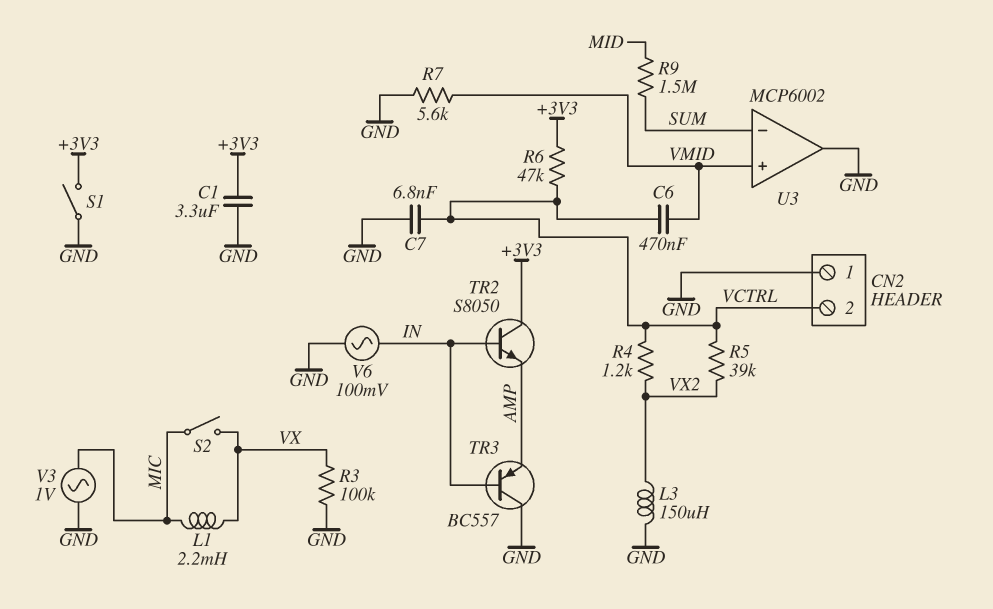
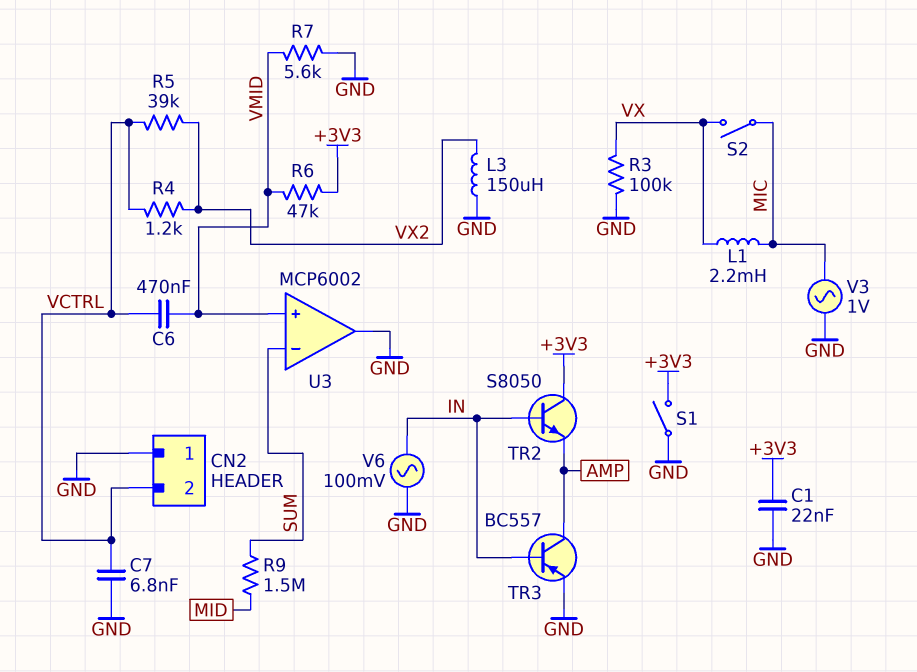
C1: 3.3uF (+3V3, GND) -> 22nF (+3V3, GND)
R6: 47k (+3V3, VCTRL) -> 47k (+3V3, VMID)
TR3: PNP BC557 (B IN, C GND, E AMP) -> PNP BC557 (B IN, C AMP, E GND)

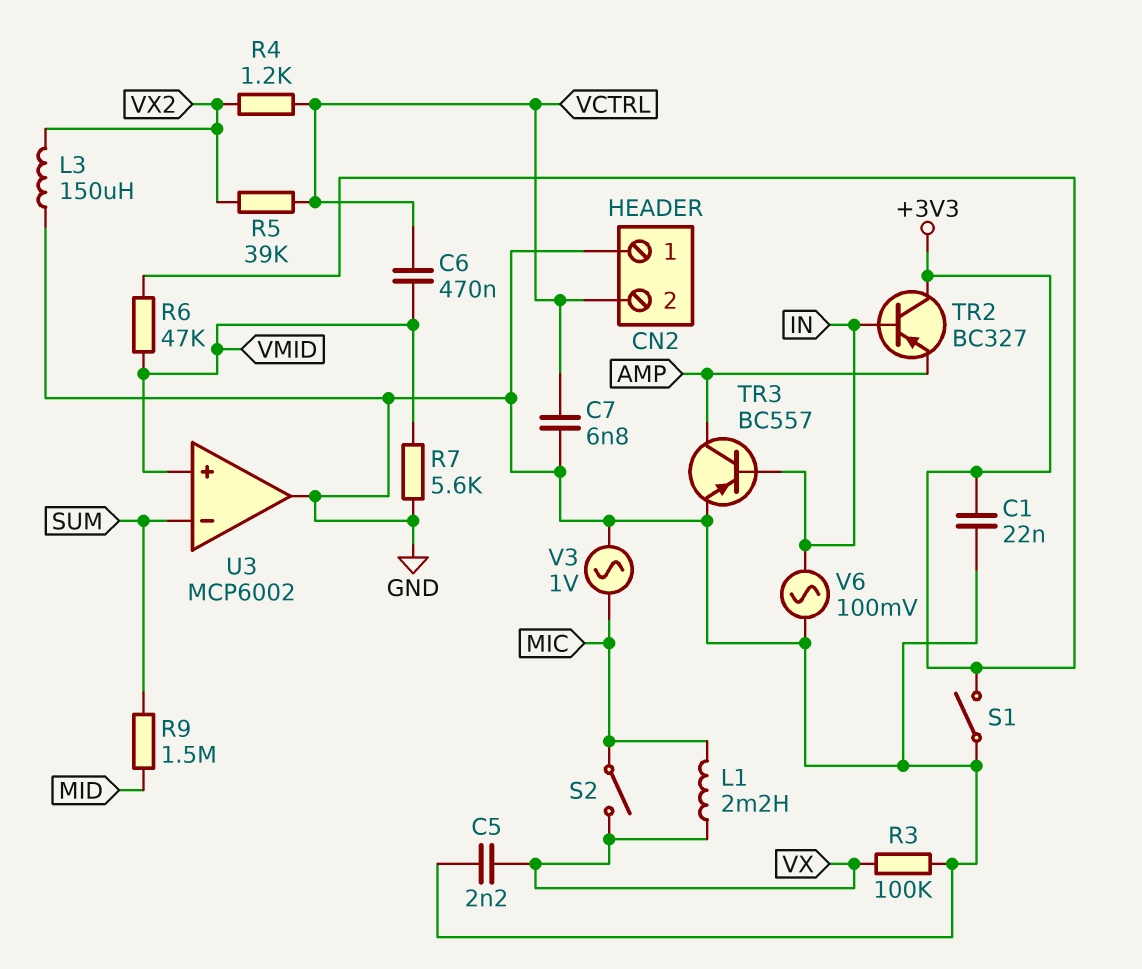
C5: none -> 2.2nF (GND, VX)
TR2: NPN S8050 (B IN, C +3V3, E AMP) -> PNP BC327 (B IN, C +3V3, E AMP)

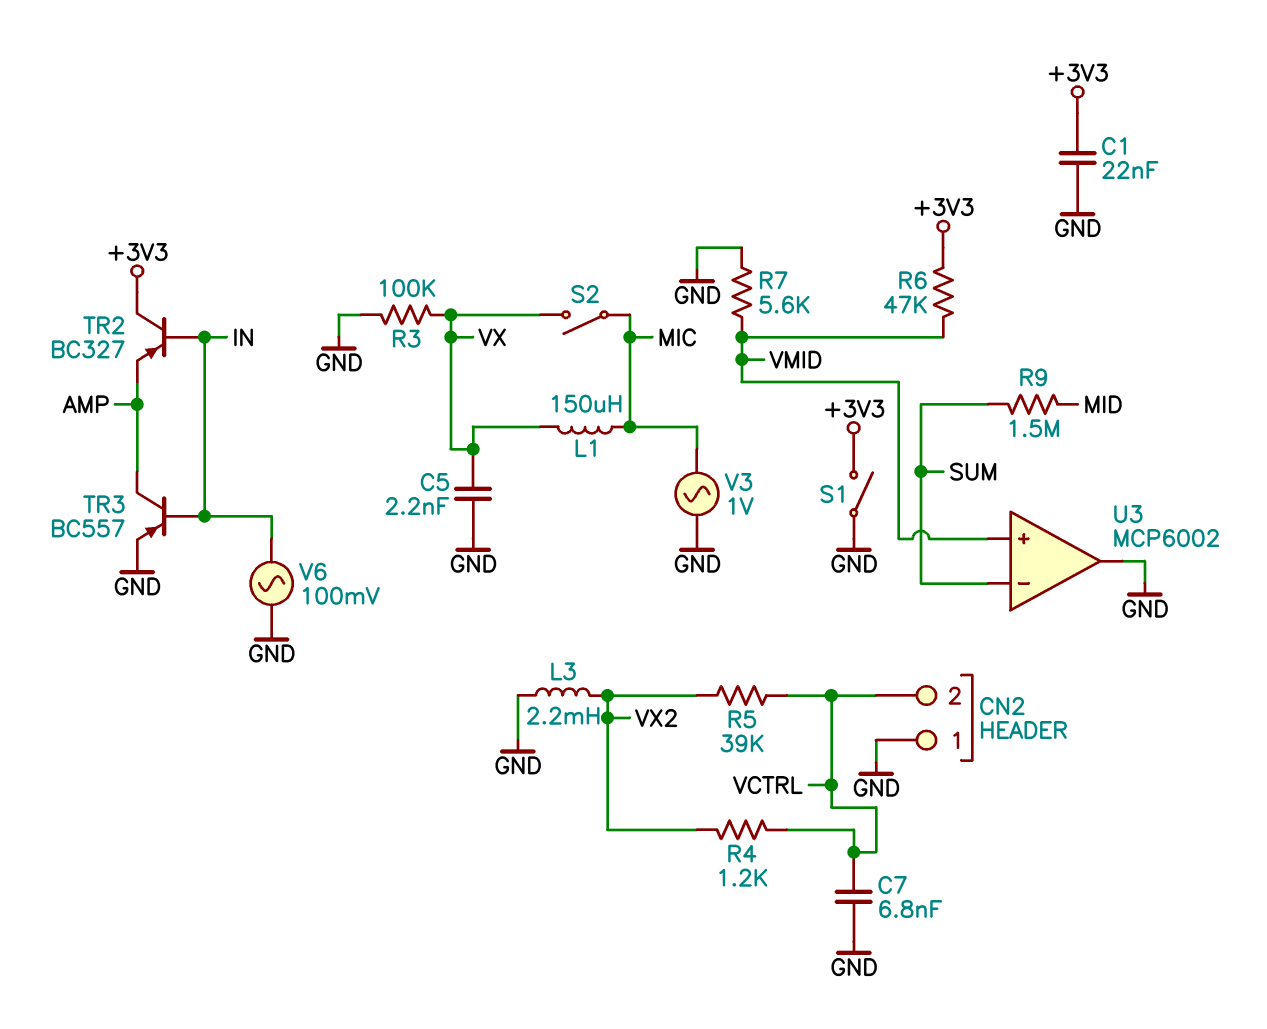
C6: 470nF (VCTRL, VMID) -> none
L1: 2.2mH (MIC, VX) -> 150uH (MIC, VX)
L3: 150uH (GND, VX2) -> 2.2mH (GND, VX2)

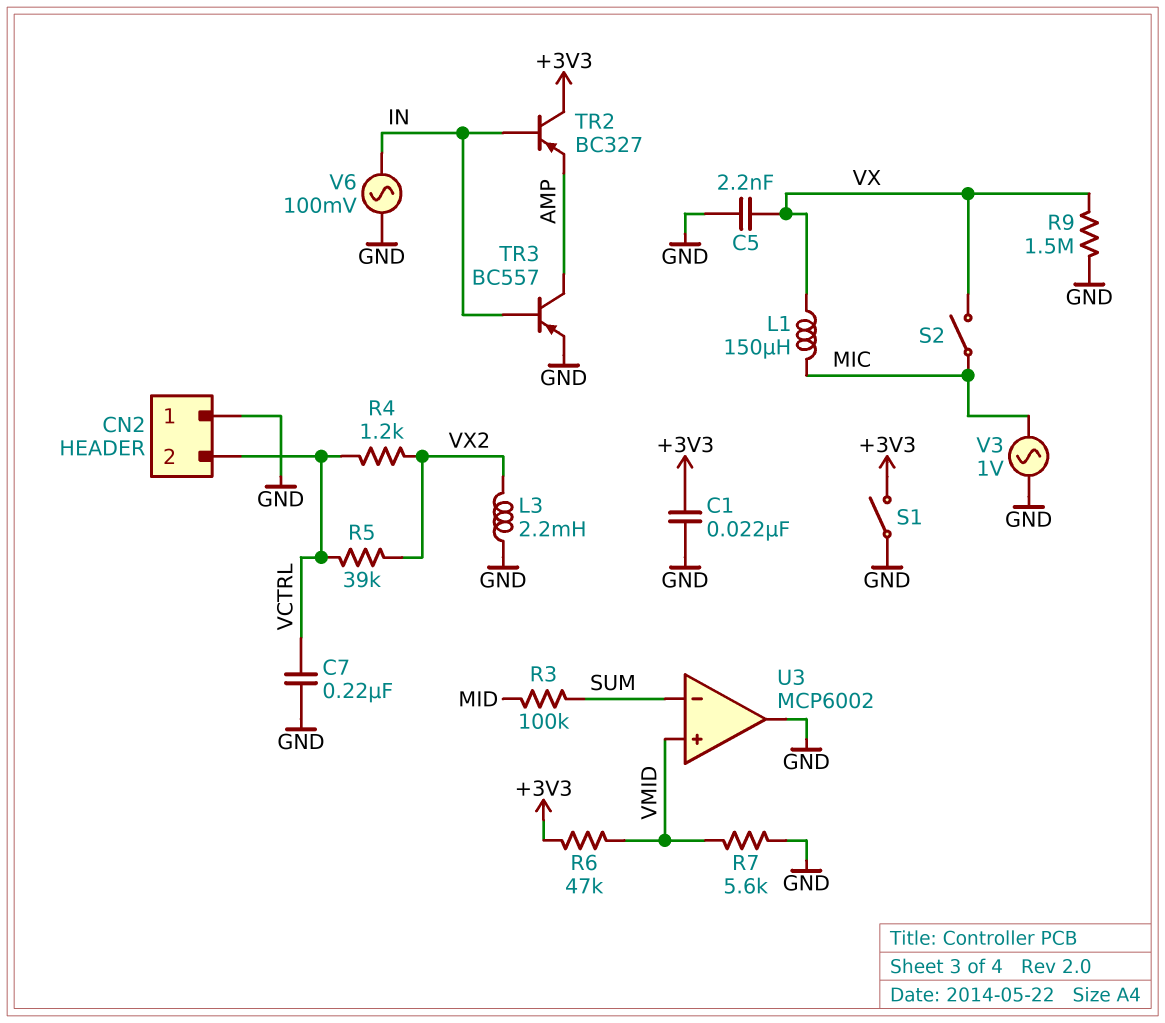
C7: 6.8nF (GND, VCTRL) -> 220nF (GND, VCTRL)
R3: 100k (GND, VX) -> 100k (MID, SUM)
R9: 1.5M (MID, SUM) -> 1.5M (GND, VX)

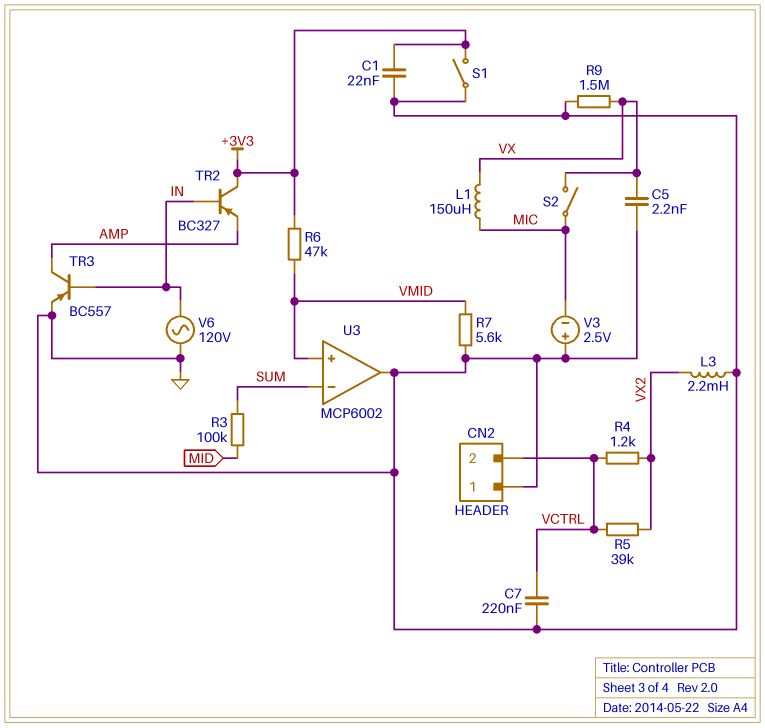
V3: AC 1V (GND, MIC) -> 2.5V (plus GND, minus MIC)
V6: AC 100mV (GND, IN) -> AC 120V (GND, IN)

